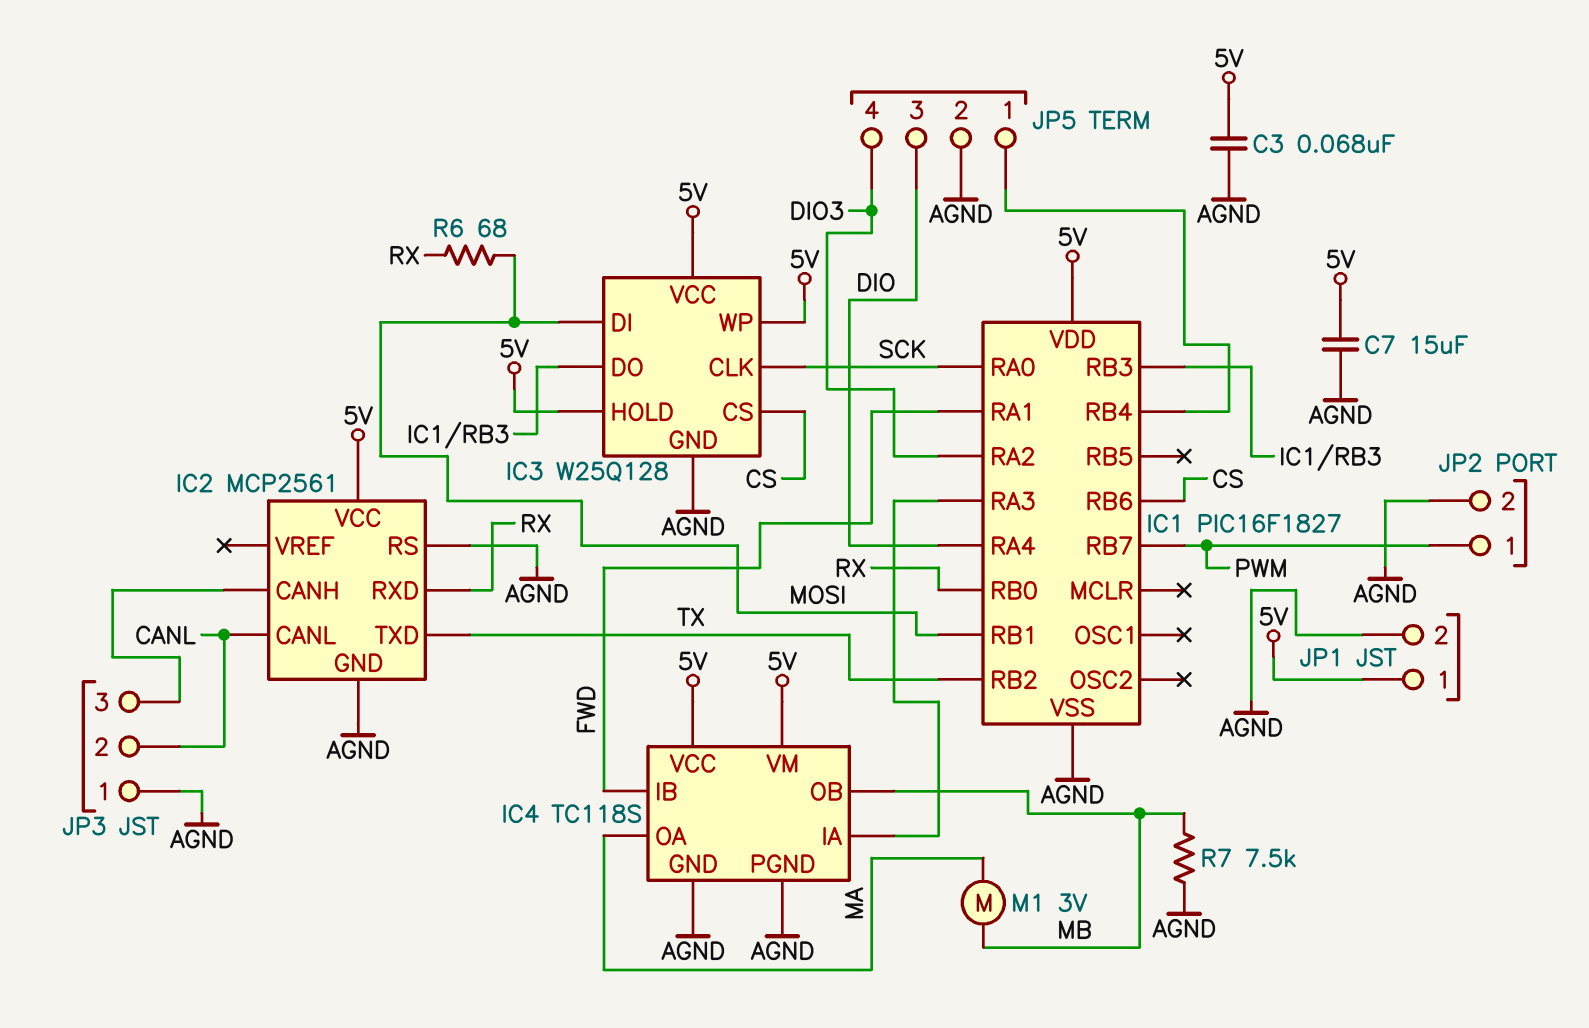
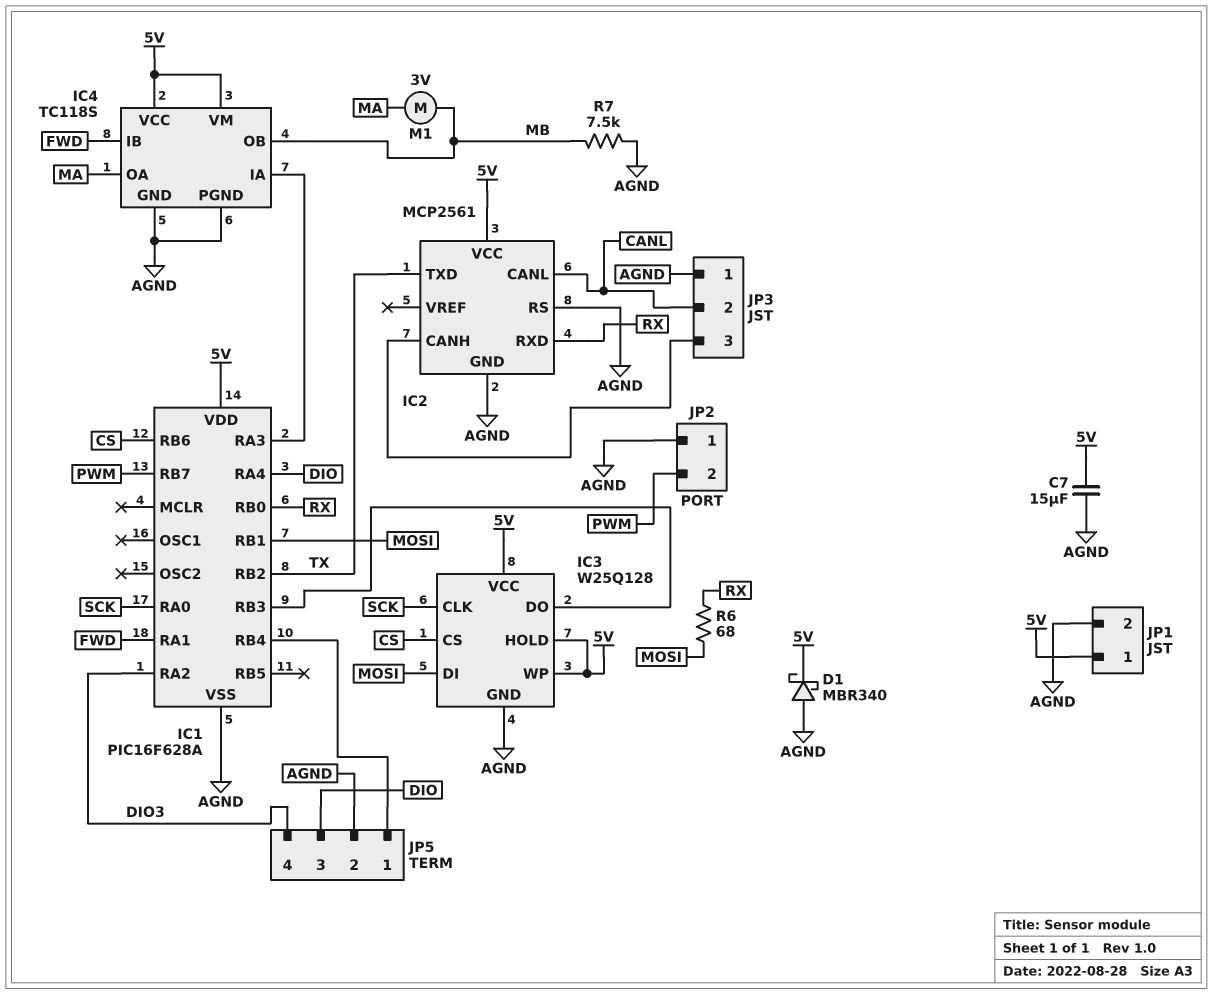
C3: 68nF (5V, AGND) -> none
D1: none -> schottky MBR340 (A AGND, K 5V)
IC1: PIC16F1827 -> PIC16F628A
JP2 pin 1: PWM -> AGND
JP2 pin 2: AGND -> PWM

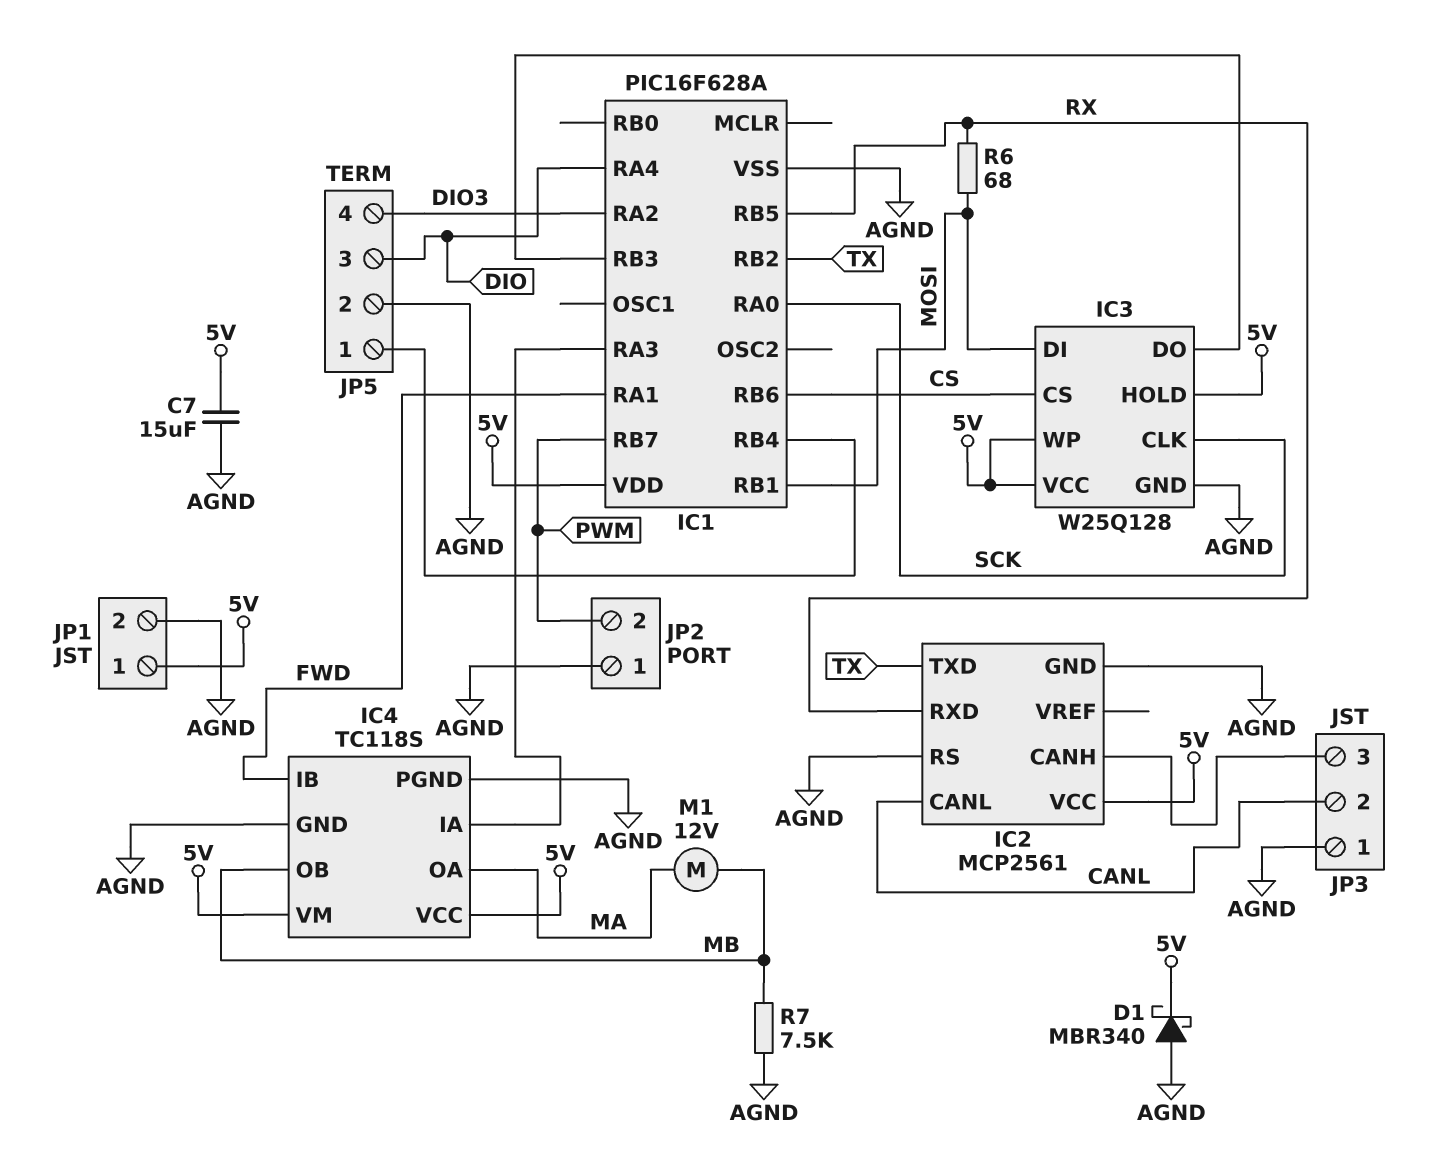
IC1 pin RB0: RX -> none
IC1 pin RB5: none -> RX
M1: motor 3V (MA, MB) -> motor 12V (MA, MB)

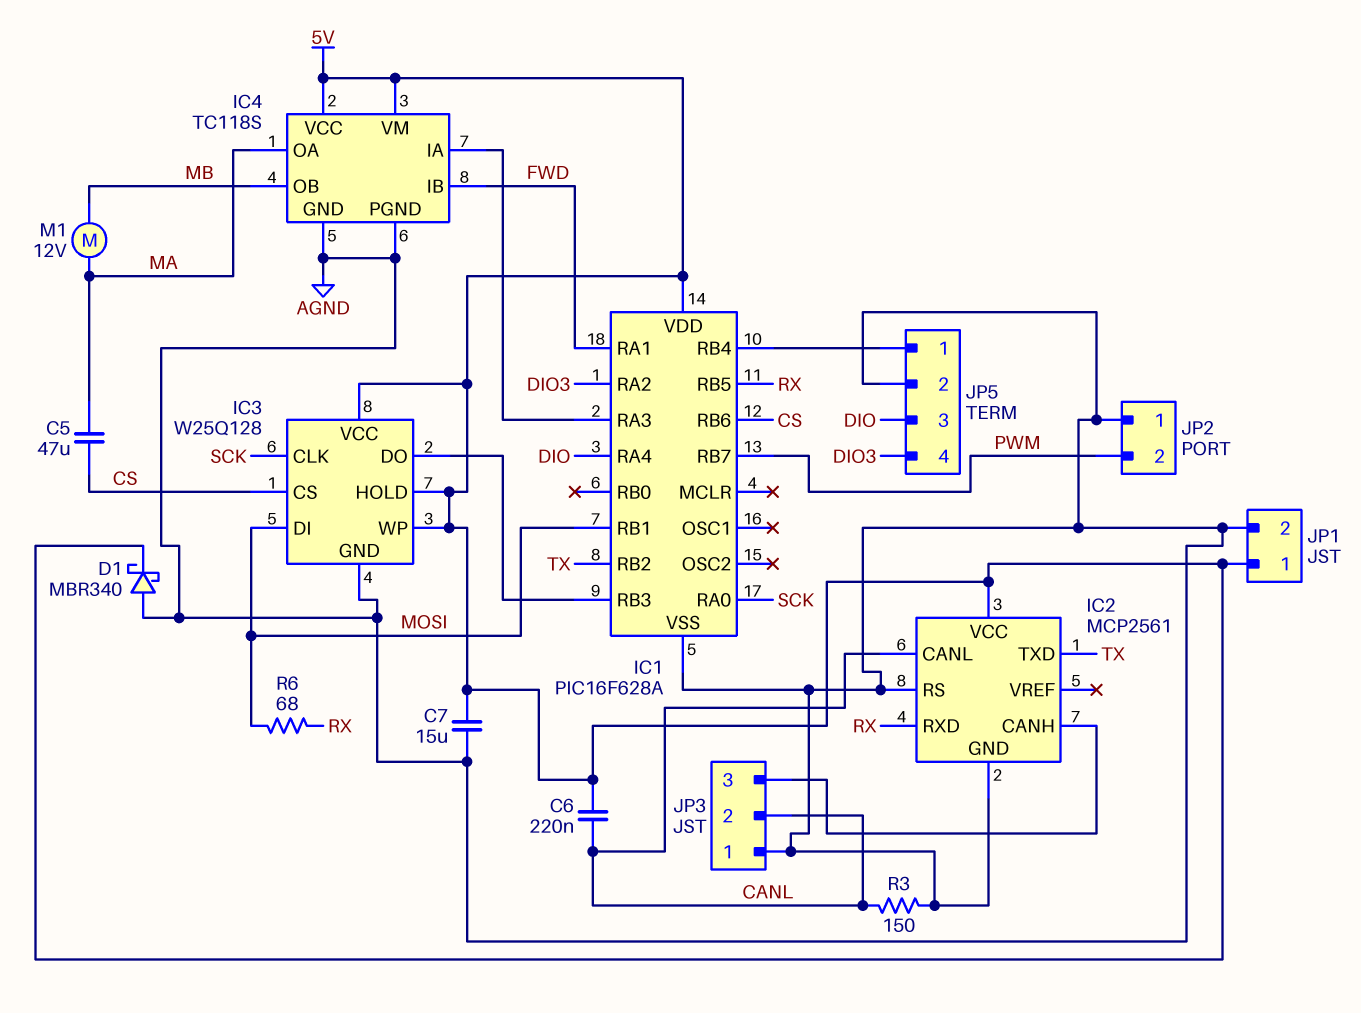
C5: none -> 47uF (CS, MA)
C6: none -> 220nF (5V, CANL)
R3: none -> 150 (AGND, CANL)
R7: 7.5k (AGND, MB) -> none

